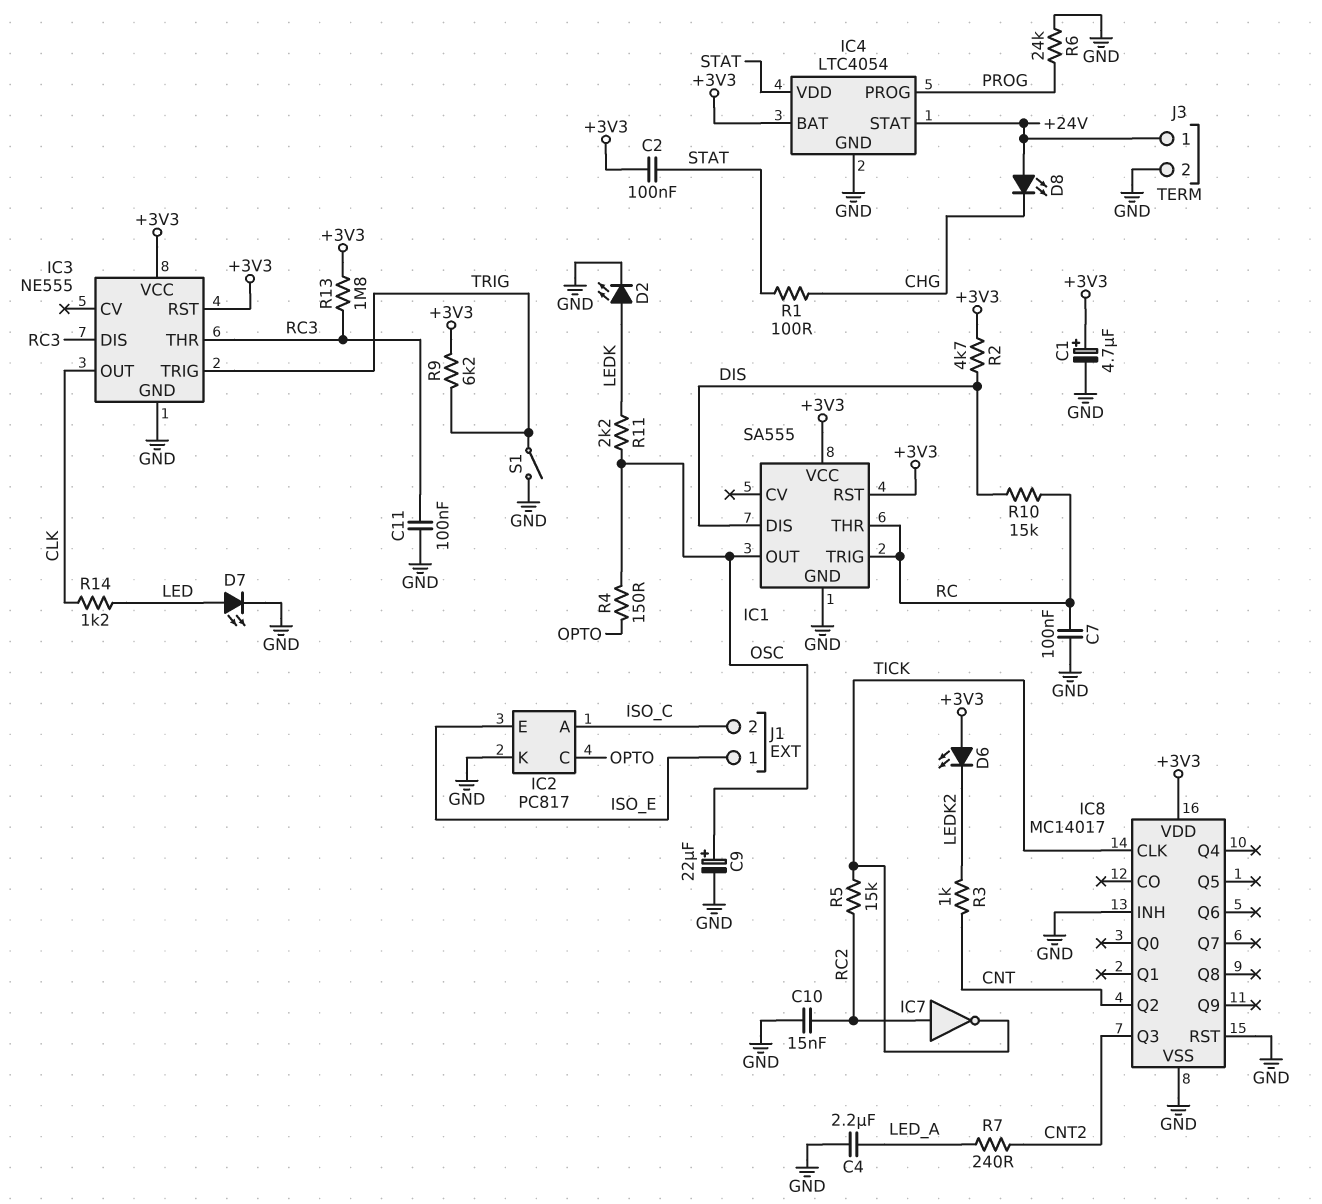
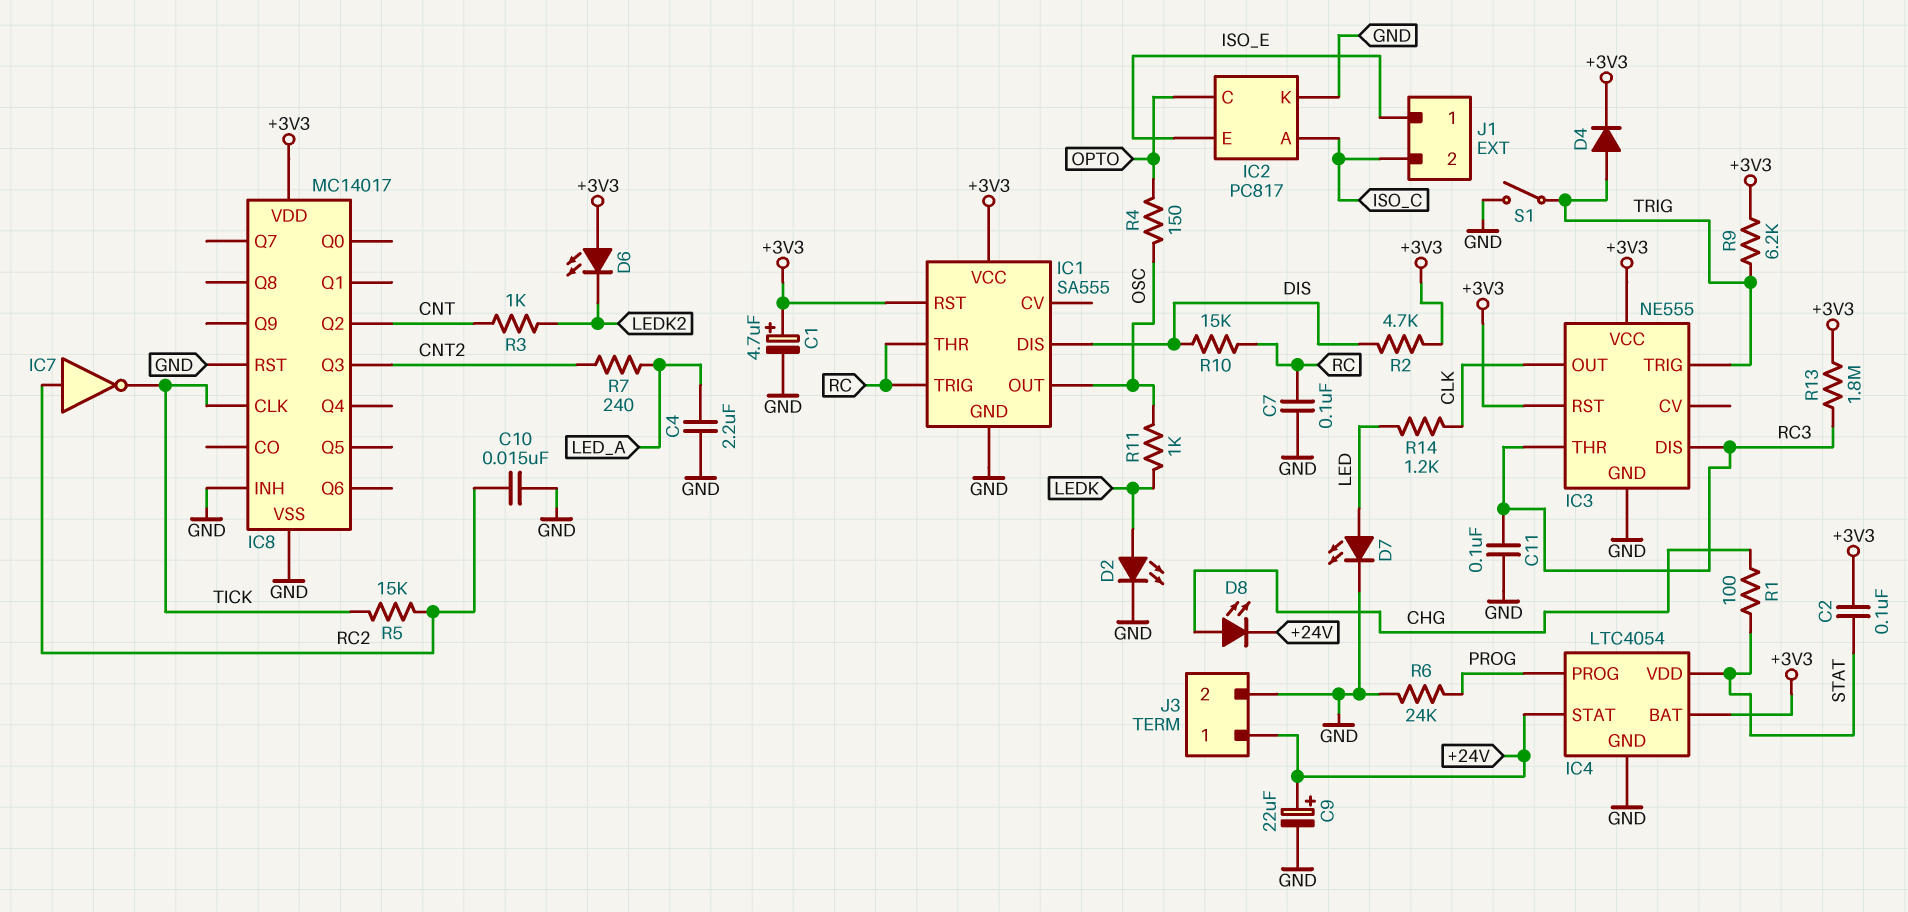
C9: 22uF (plus OSC, minus GND) -> 22uF (plus +24V, minus GND)
D4: none -> diode (A TRIG, K +3V3)
D8: LED (A +24V, K CHG) -> LED (A CHG, K +24V)
R11: 2.2k (LEDK, OSC) -> 1k (LEDK, OSC)

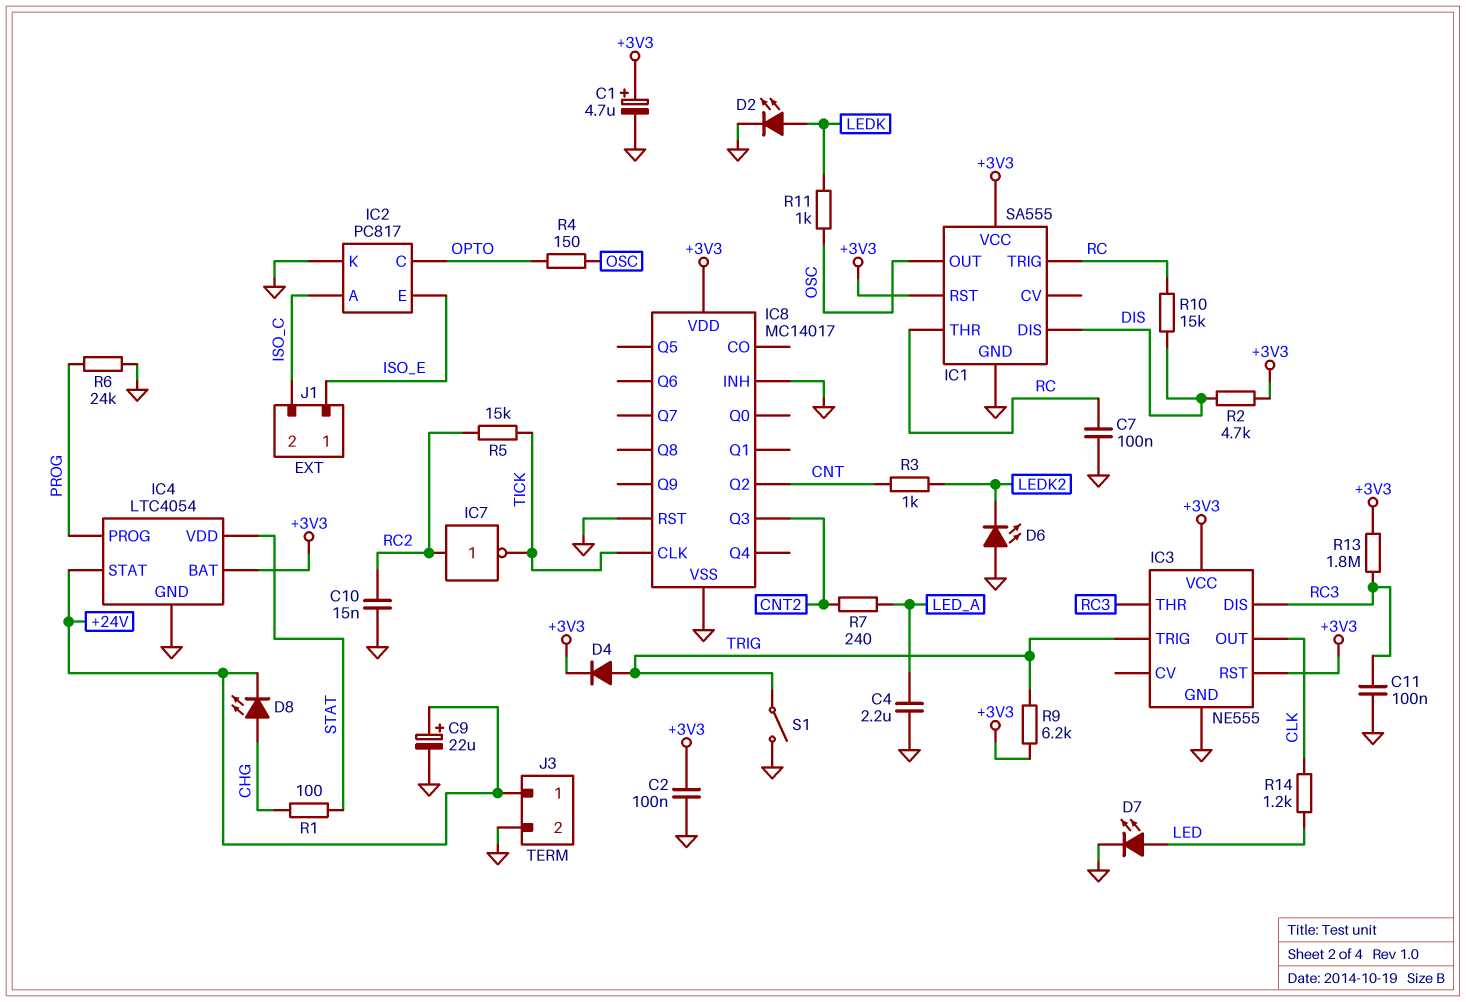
C2: 100nF (+3V3, STAT) -> 100nF (+3V3, GND)
D6: LED (A +3V3, K LEDK2) -> LED (A GND, K LEDK2)

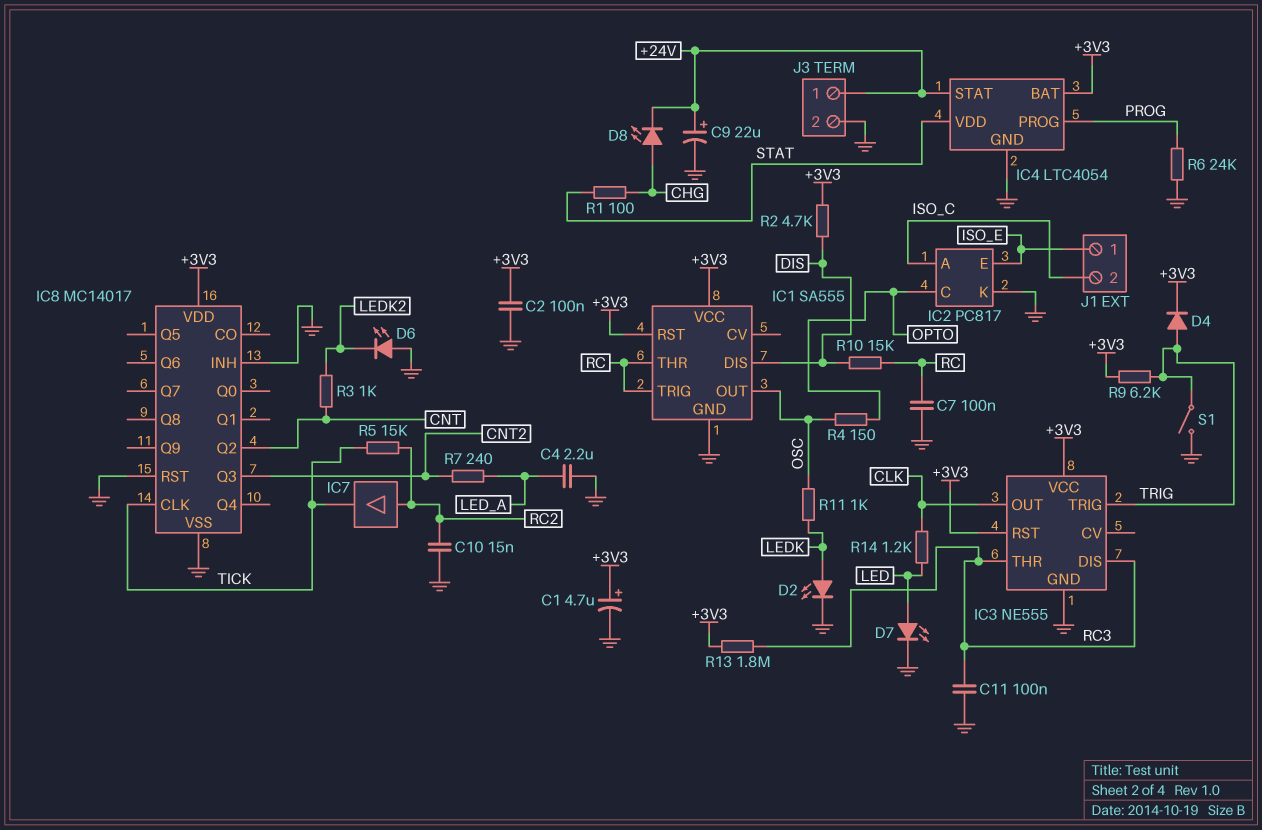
IC7: NOT (in RC2, out TICK) -> buffer (in RC2, out TICK)

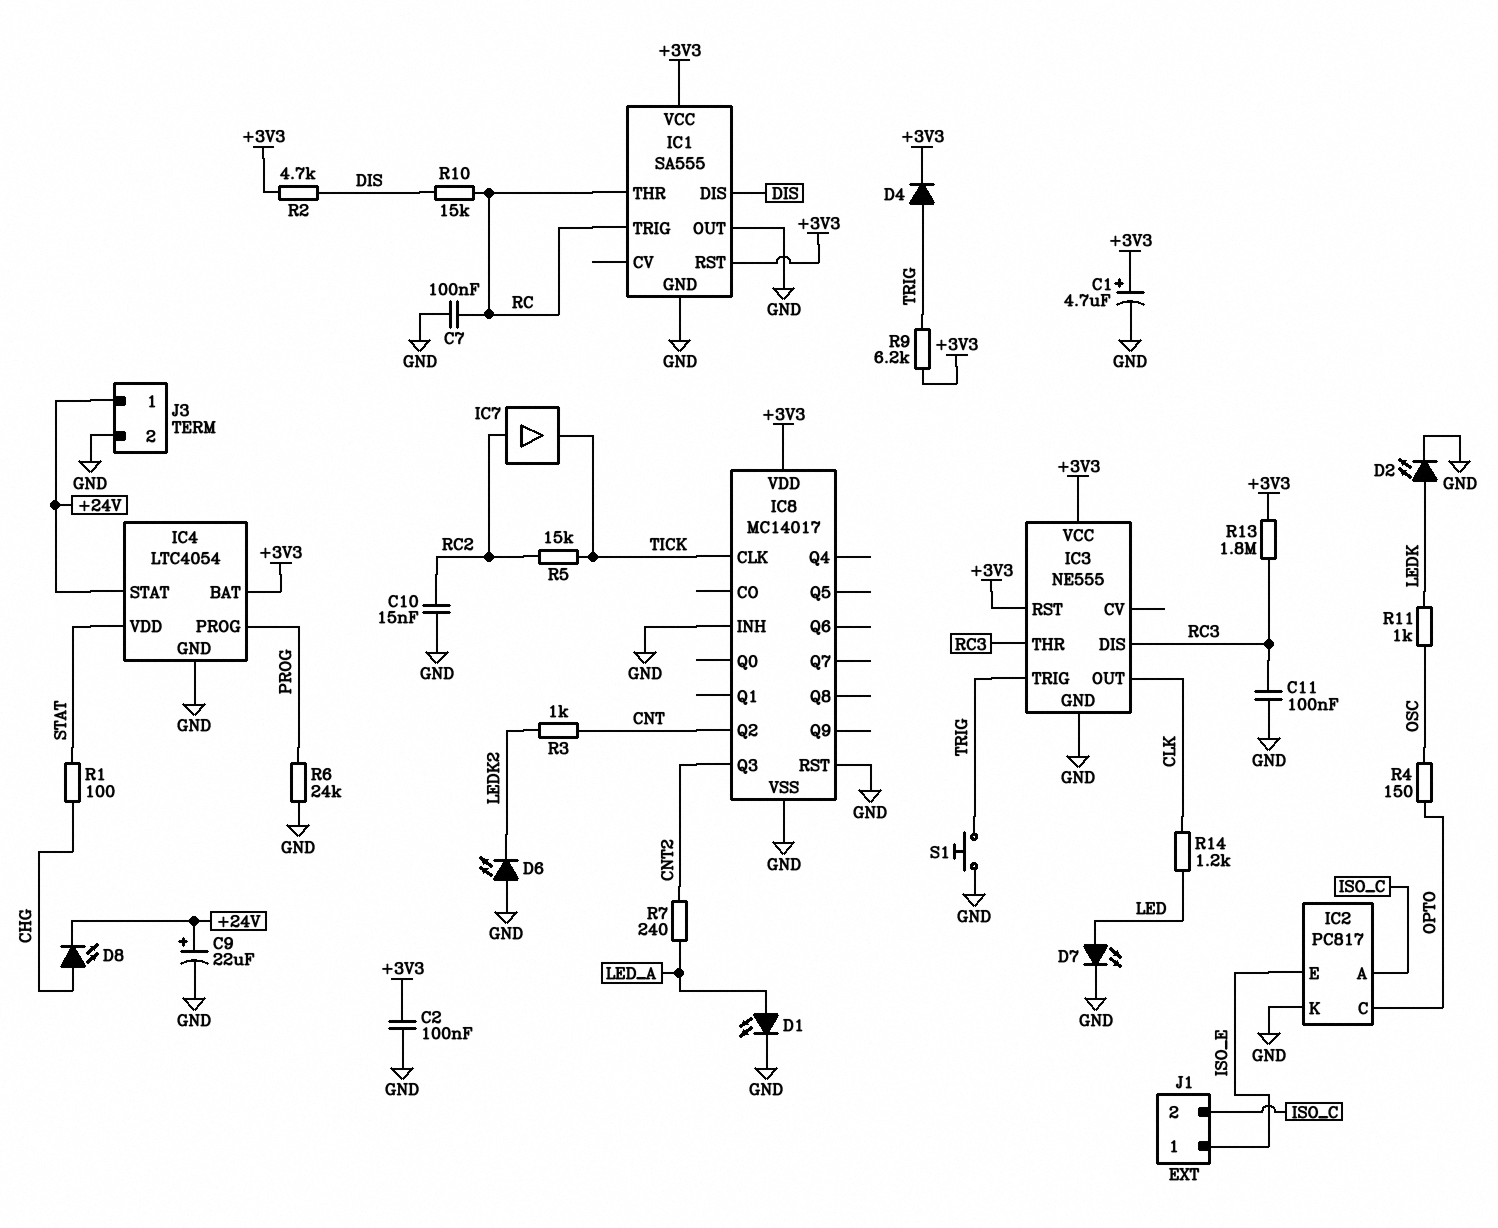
C4: 2.2uF (GND, LED_A) -> none
D1: none -> LED (A LED_A, K GND)
IC1 pin OUT: OSC -> GND
S1: switch (GND, TRIG) -> button (GND, TRIG)

